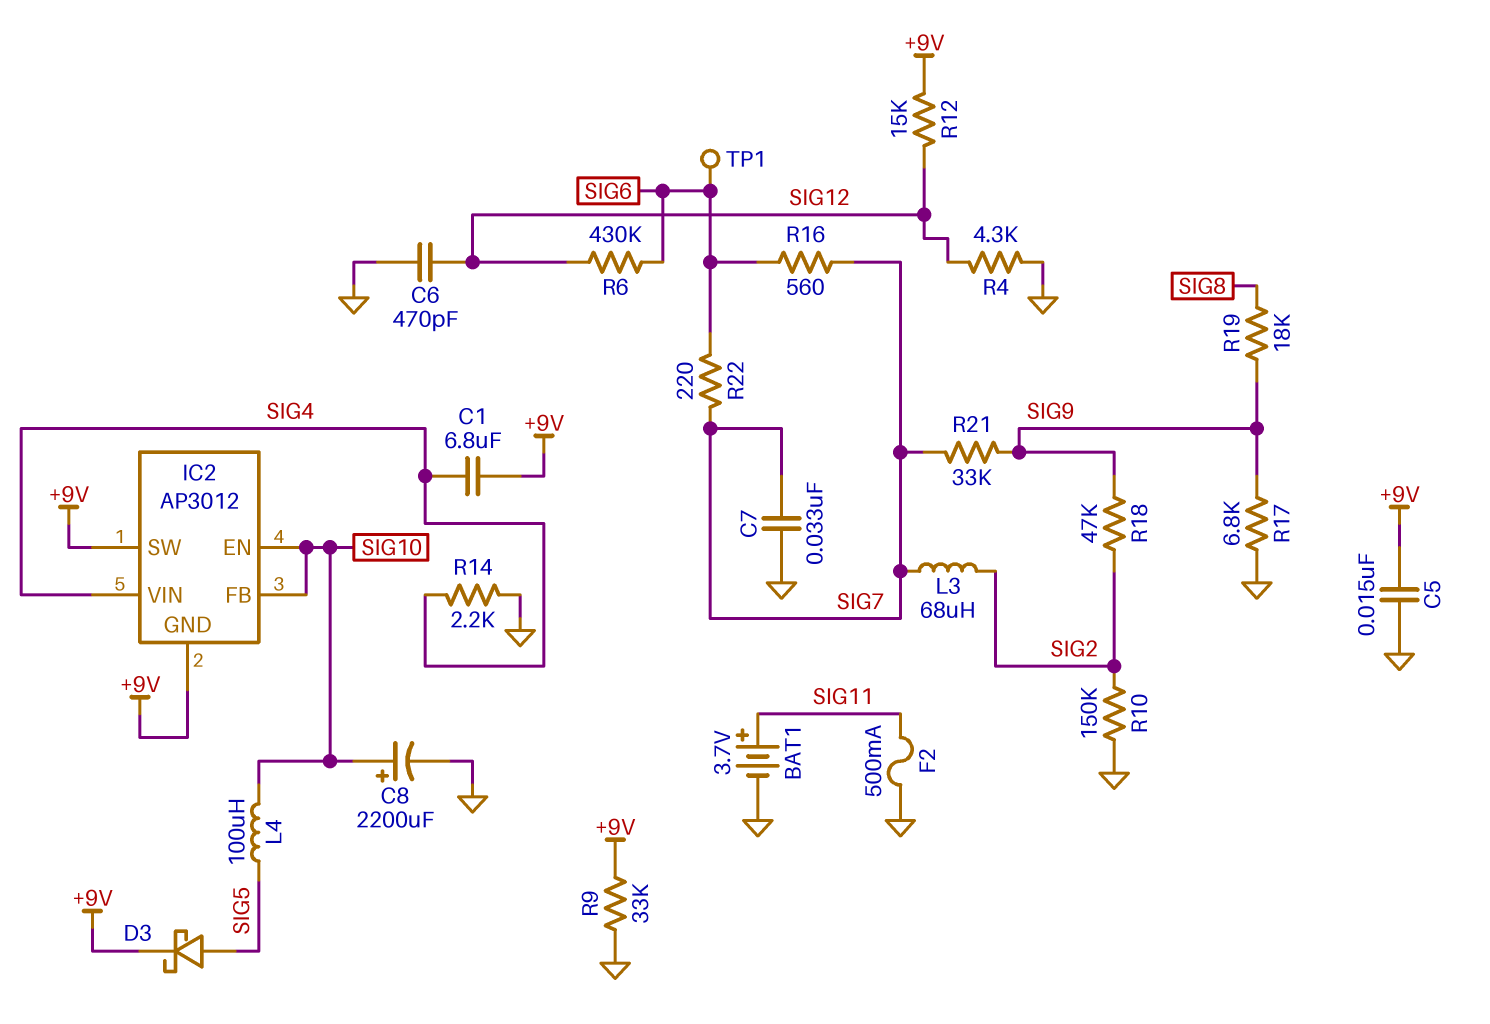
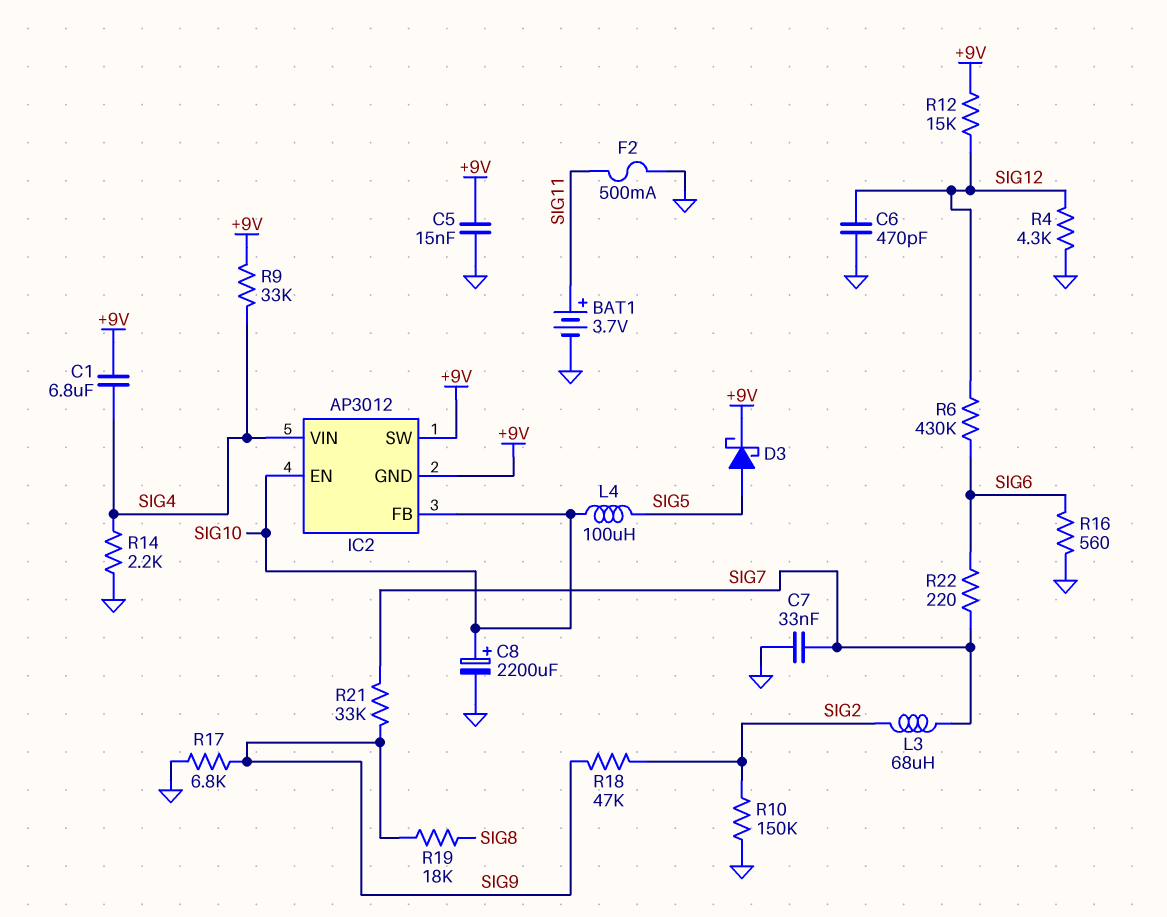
R9: 33k (+9V, GND) -> 33k (+9V, SIG4)
R16: 560 (SIG6, SIG7) -> 560 (GND, SIG6)
TP1: test point (SIG6) -> none

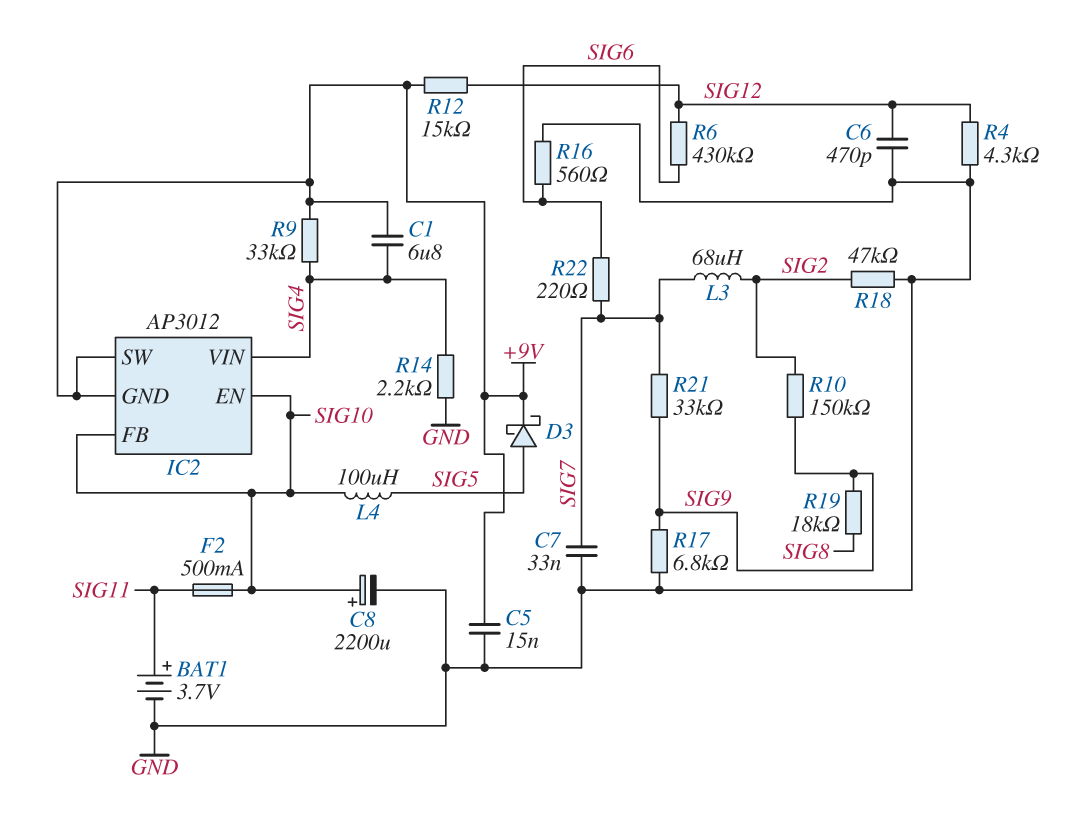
F2: 500mA (GND, SIG11) -> 500mA (SIG10, SIG11)
R10: 150k (GND, SIG2) -> 150k (SIG2, SIG9)
R18: 47k (SIG2, SIG9) -> 47k (GND, SIG2)

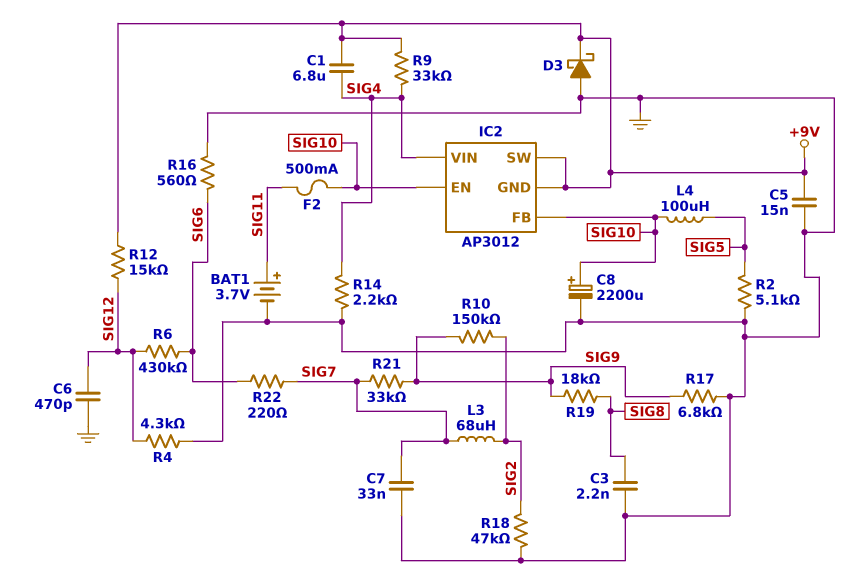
C3: none -> 2.2nF (GND, SIG8)
D3: schottky (A SIG5, K +9V) -> schottky (A GND, K +9V)
R2: none -> 5.1k (GND, SIG5)

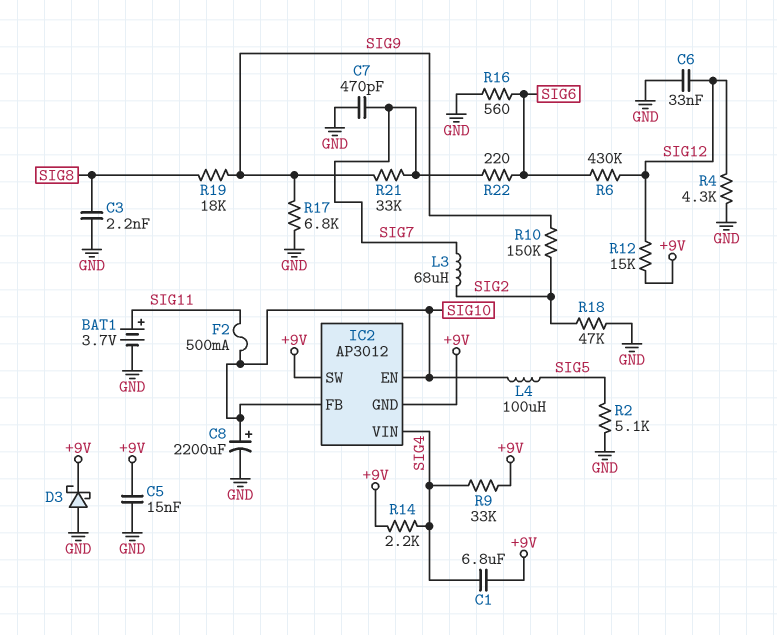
C6: 470pF (GND, SIG12) -> 33nF (GND, SIG12)
C7: 33nF (GND, SIG7) -> 470pF (GND, SIG7)
R14: 2.2k (GND, SIG4) -> 2.2k (+9V, SIG4)

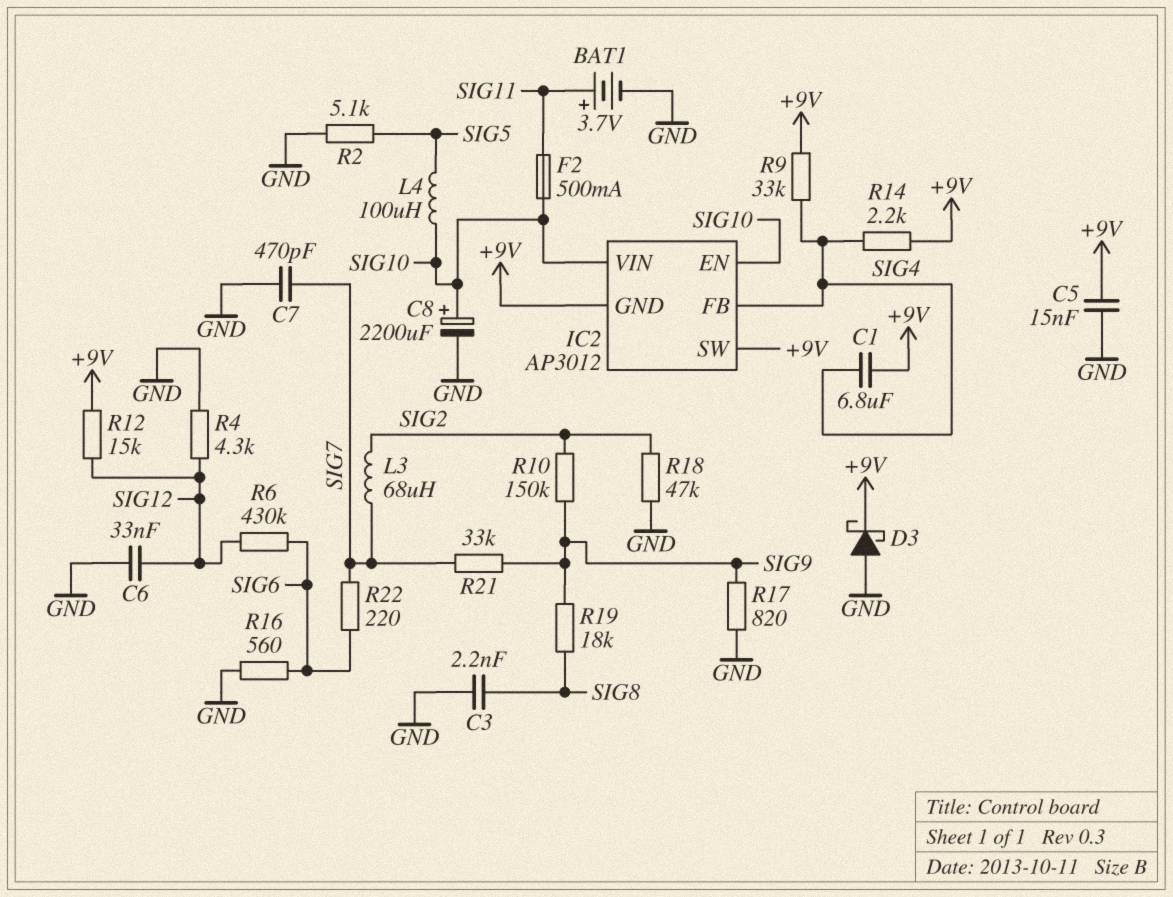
IC2 pin FB: SIG10 -> SIG4
IC2 pin VIN: SIG4 -> SIG10
R17: 6.8k (GND, SIG9) -> 820 (GND, SIG9)

